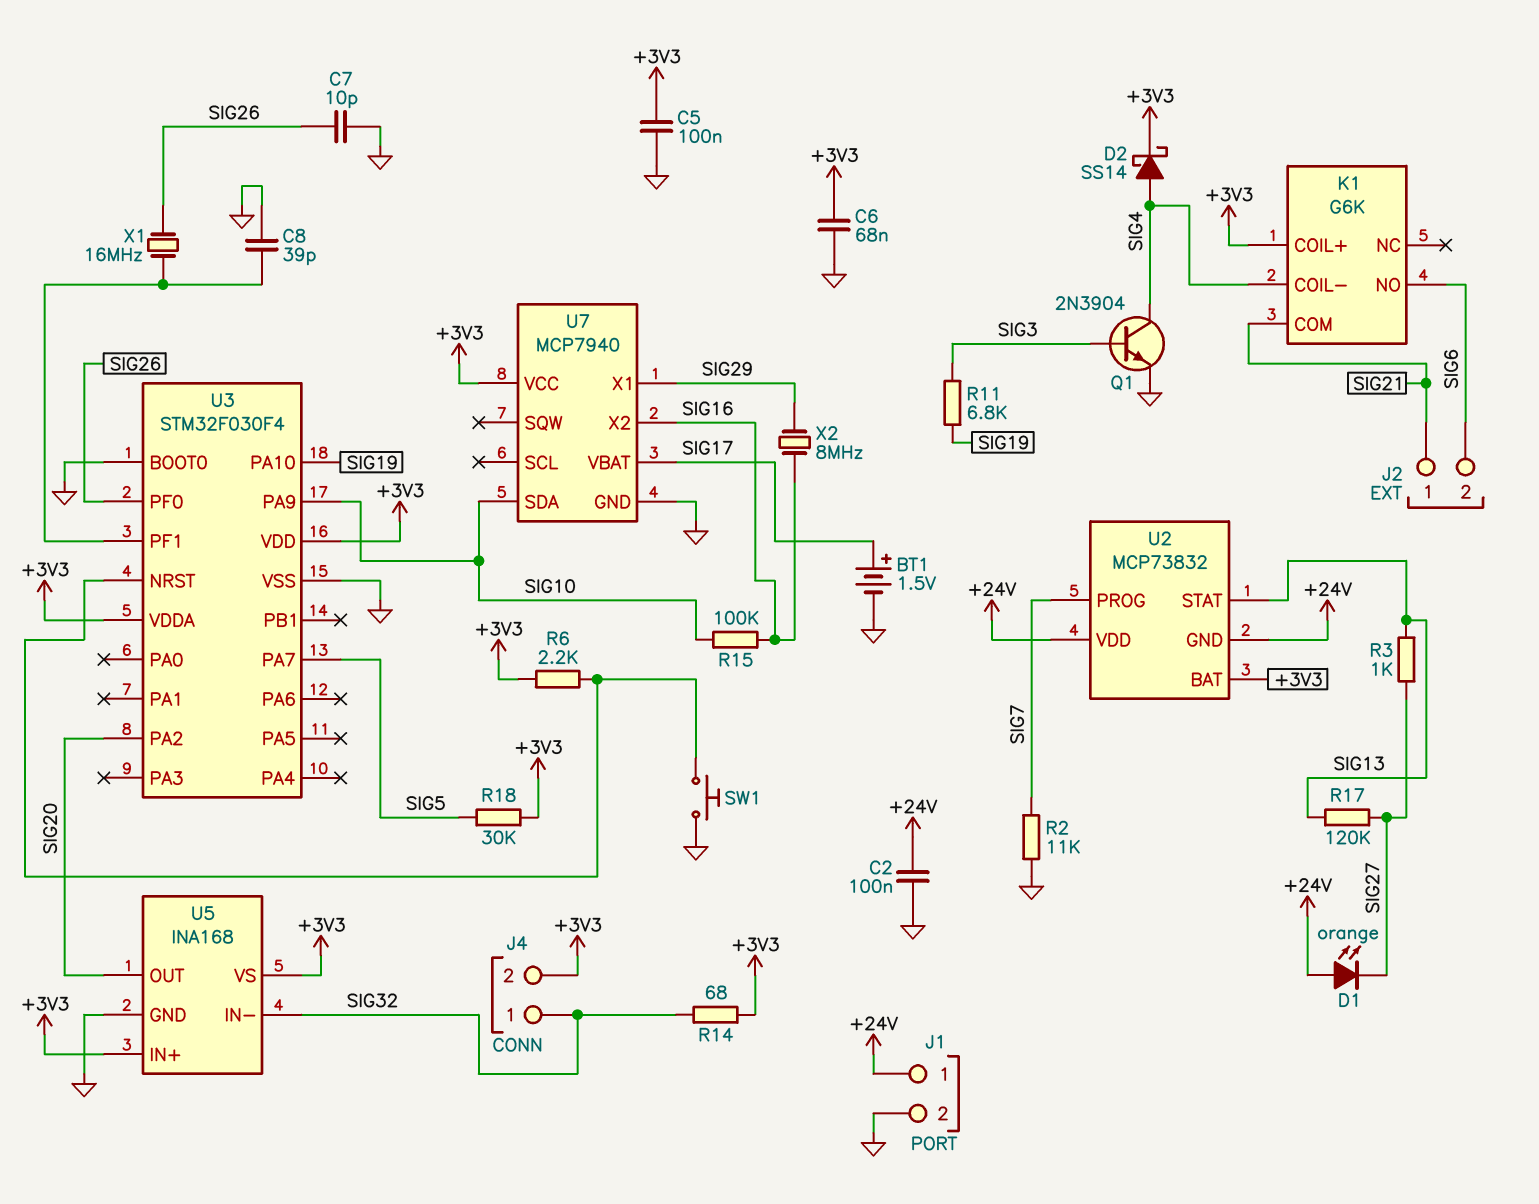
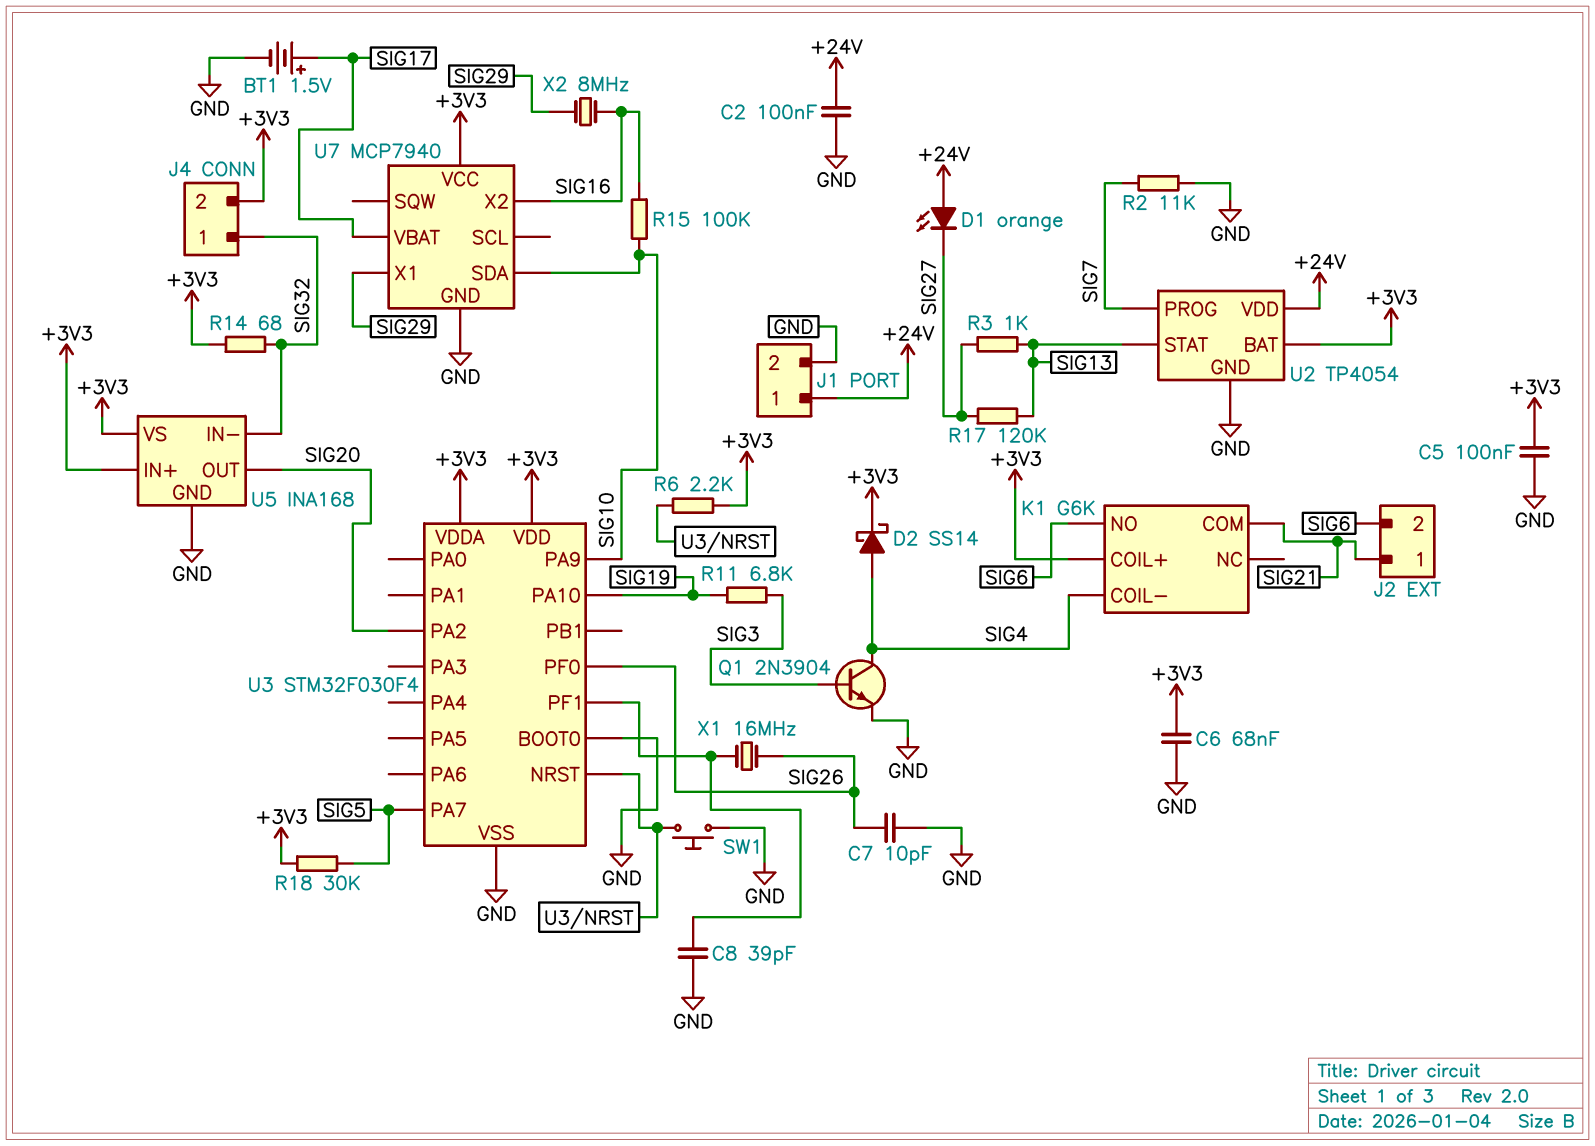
U2: MCP73832 -> TP4054
U2 pin GND: +24V -> GND

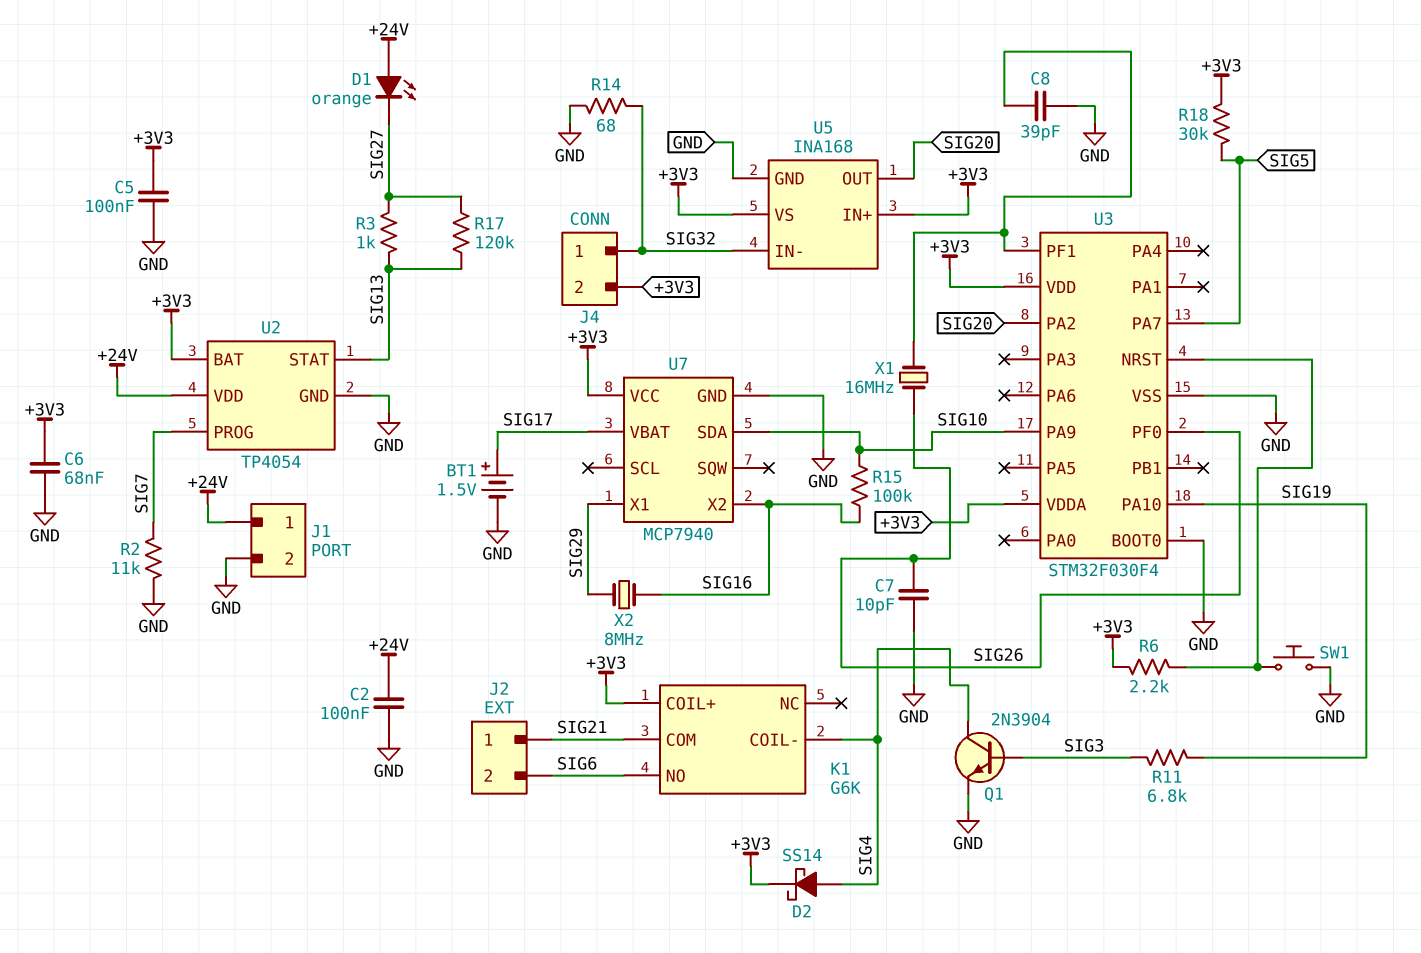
R14: 68 (+3V3, SIG32) -> 68 (GND, SIG32)

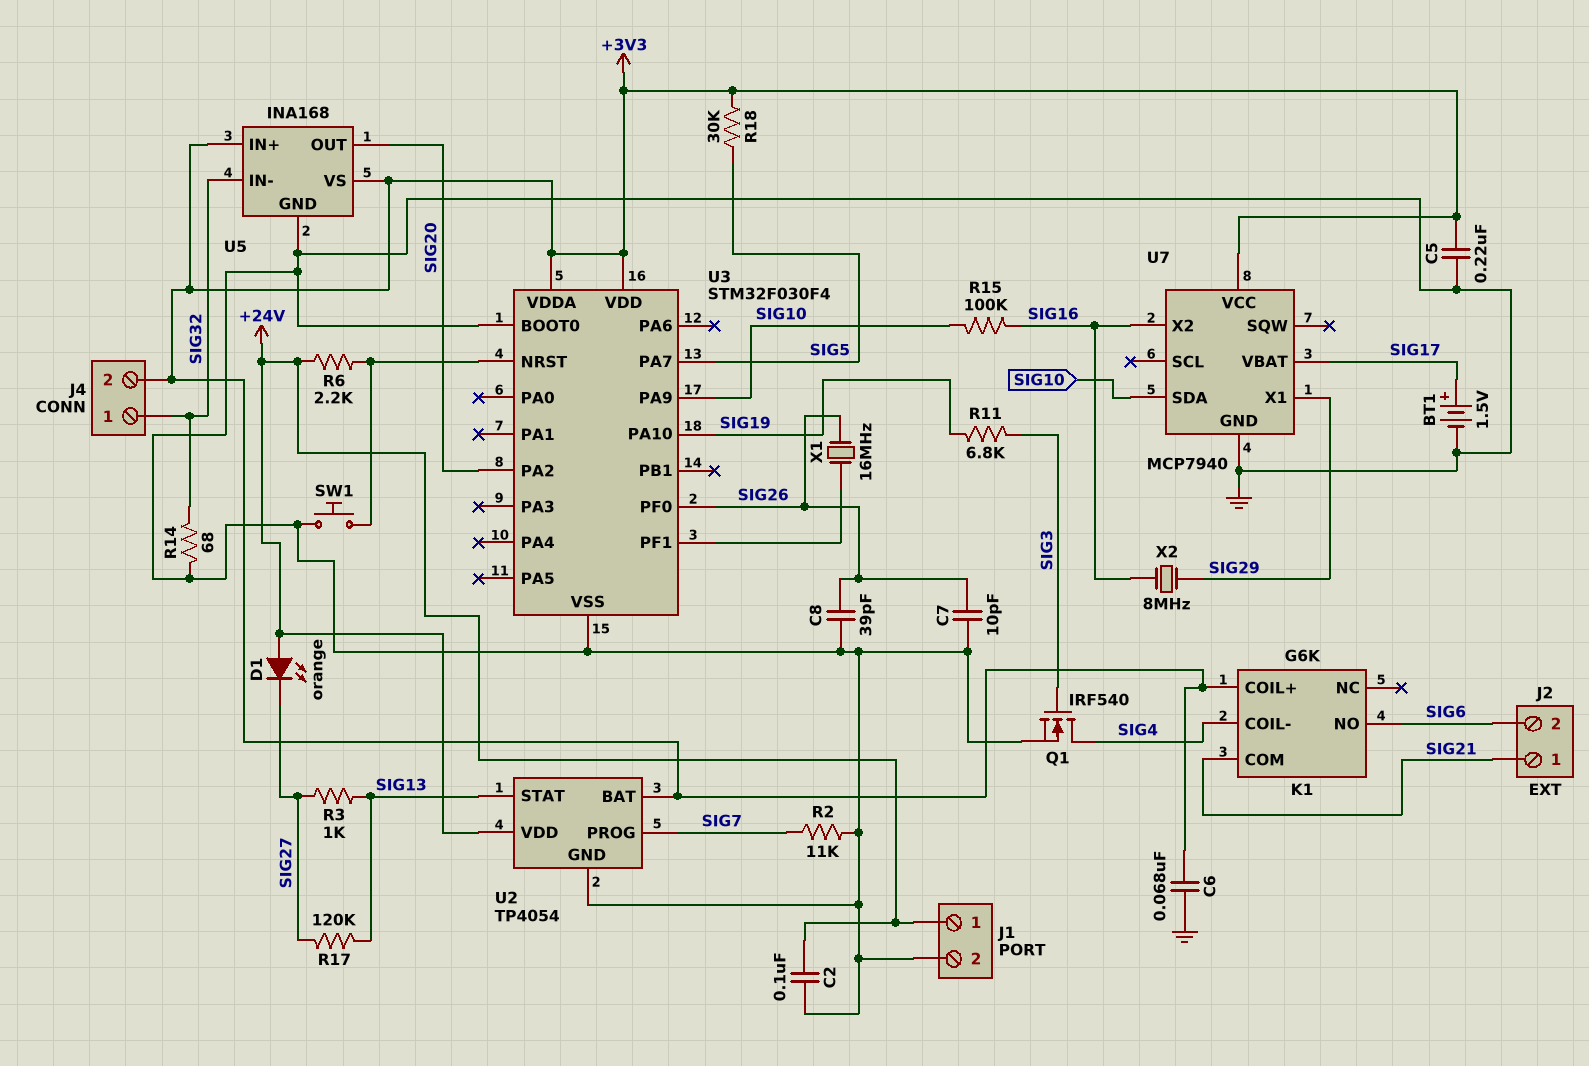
C5: 100nF (+3V3, GND) -> 220nF (+3V3, GND)
C8: 39pF (GND, U3/PF1) -> 39pF (GND, SIG26)
D2: schottky SS14 (A SIG4, K +3V3) -> none
Q1: NPN 2N3904 (B SIG3, C SIG4, E GND) -> NMOS IRF540 (G SIG3, D SIG4, S GND)
R6: 2.2k (+3V3, U3/NRST) -> 2.2k (+24V, U3/NRST)

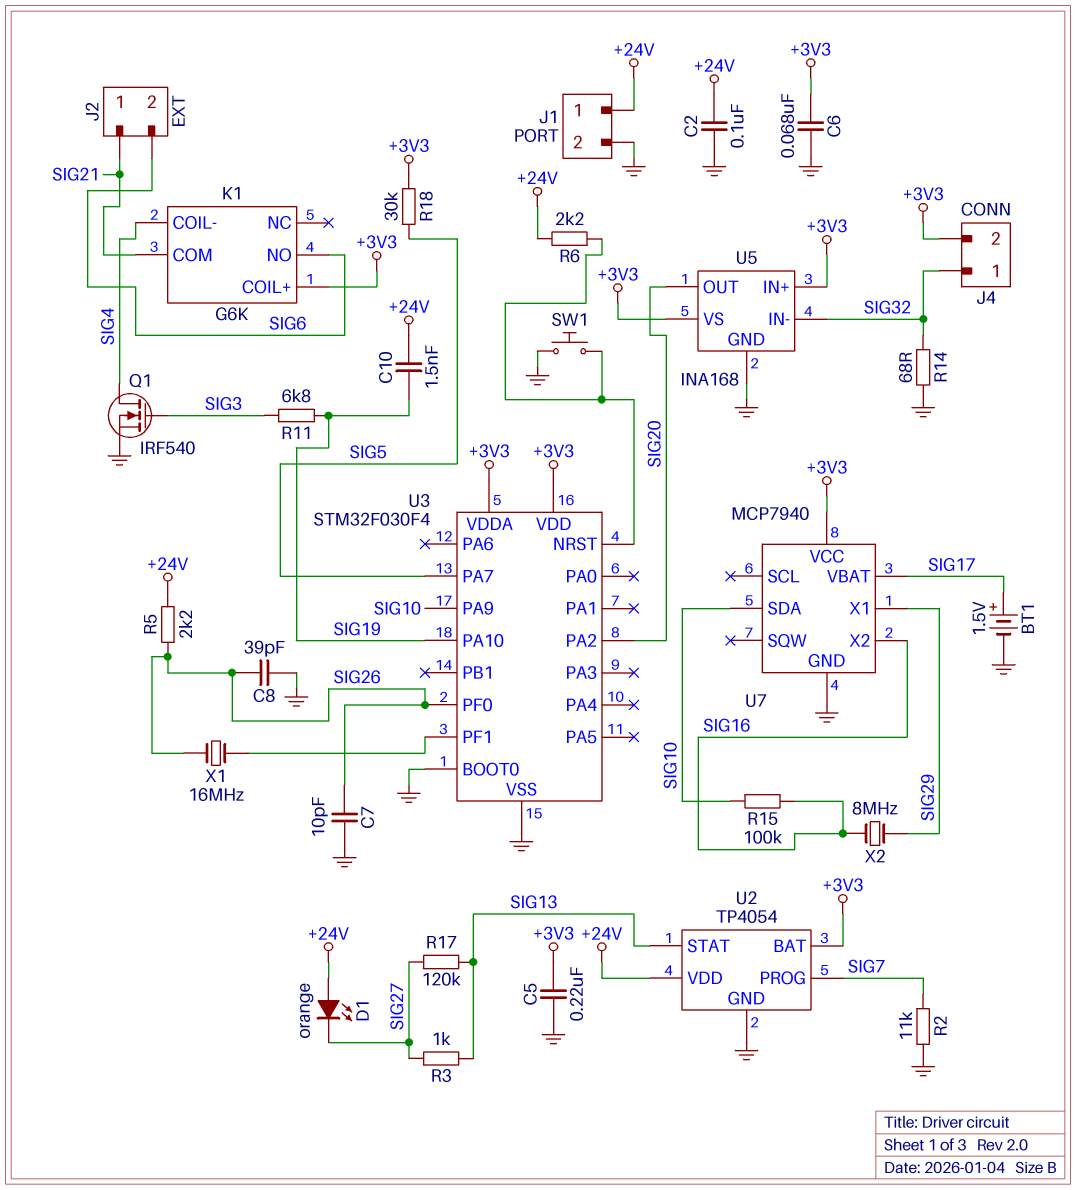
C10: none -> 1.5nF (+24V, SIG19)
R5: none -> 2.2k (+24V, SIG26)

